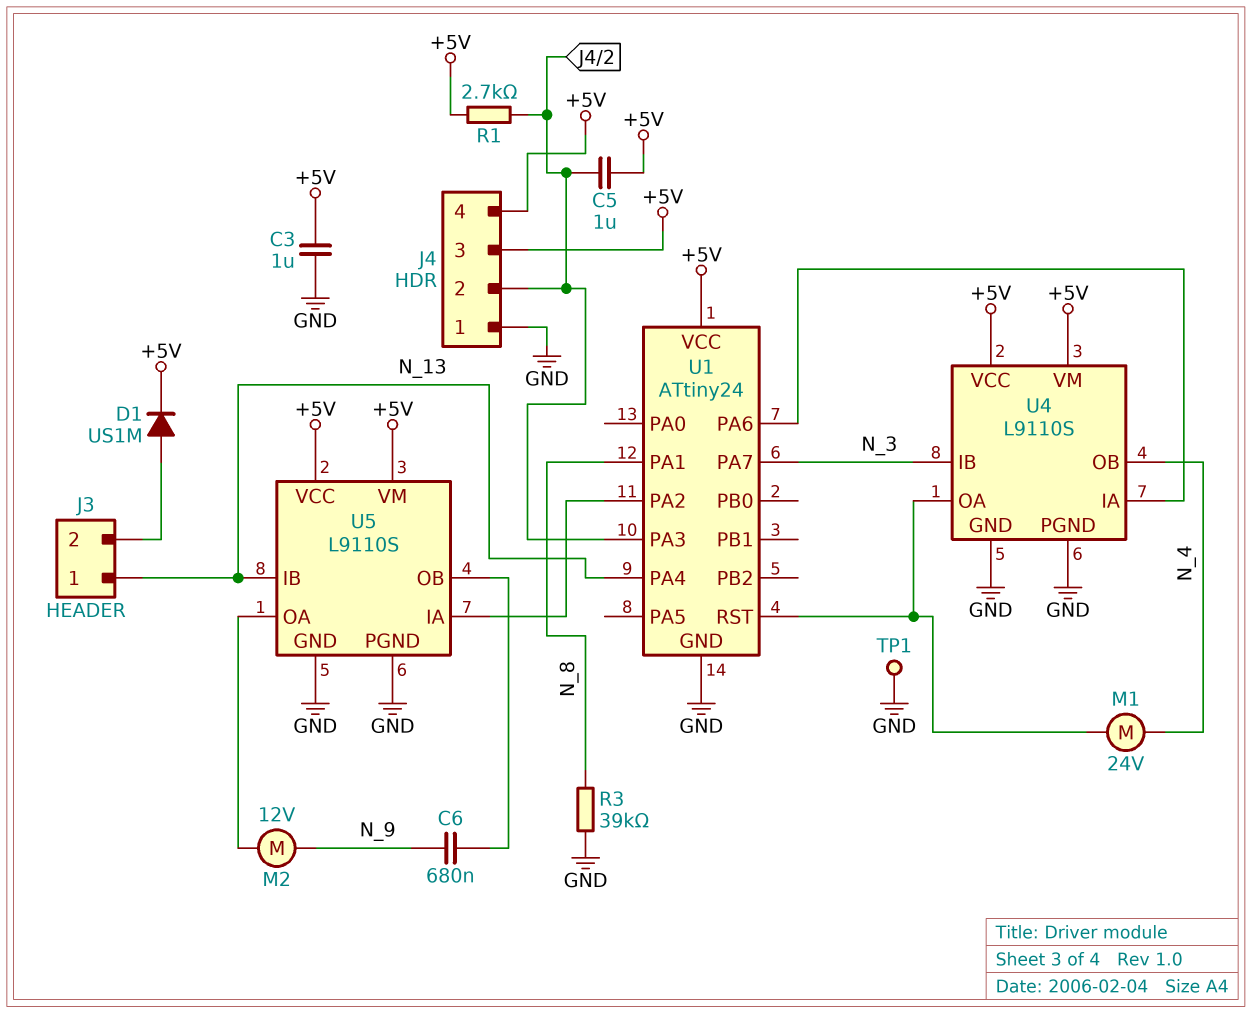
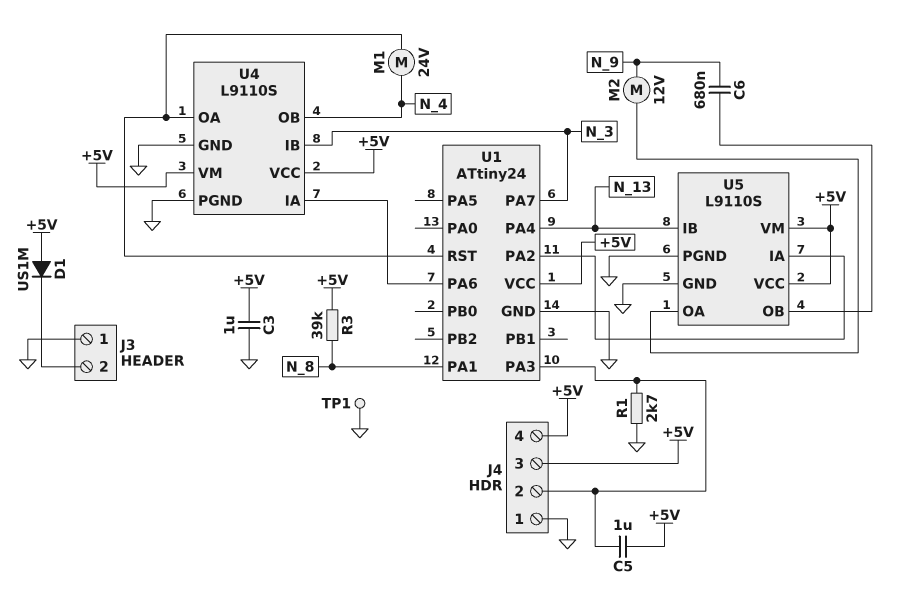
D1: diode US1M (A J3/2, K +5V) -> diode US1M (A +5V, K J3/2)
J3 pin 1: N_13 -> GND
R1: 2.7k (+5V, J4/2) -> 2.7k (GND, J4/2)
R3: 39k (GND, N_8) -> 39k (+5V, N_8)

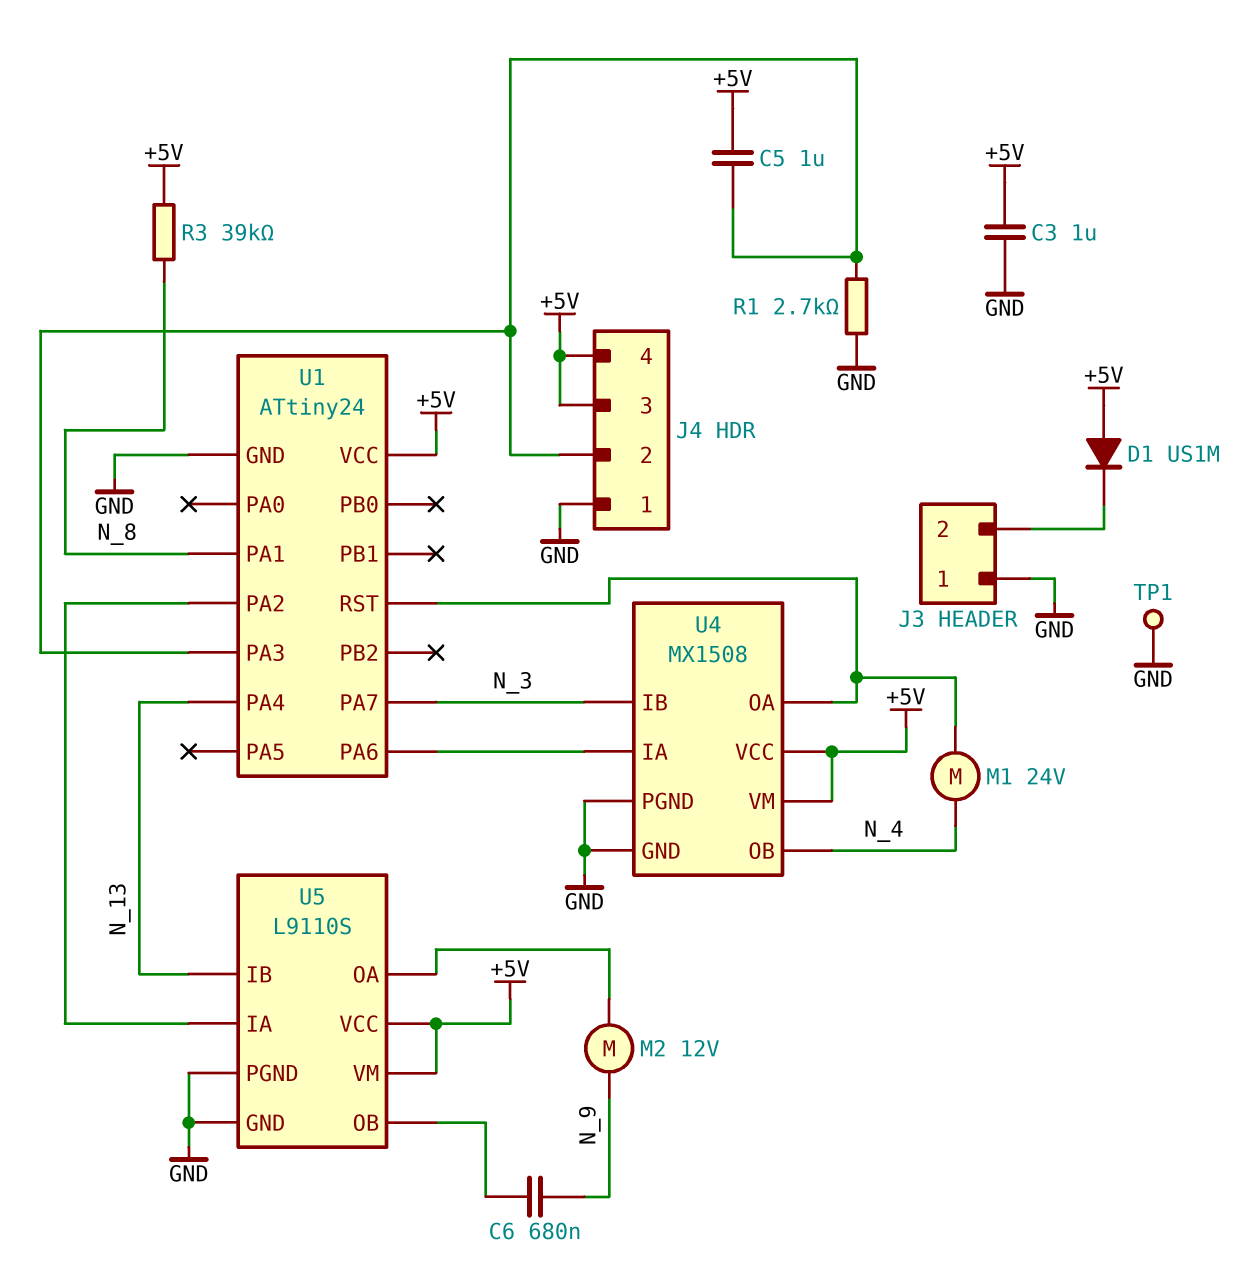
U4: L9110S -> MX1508

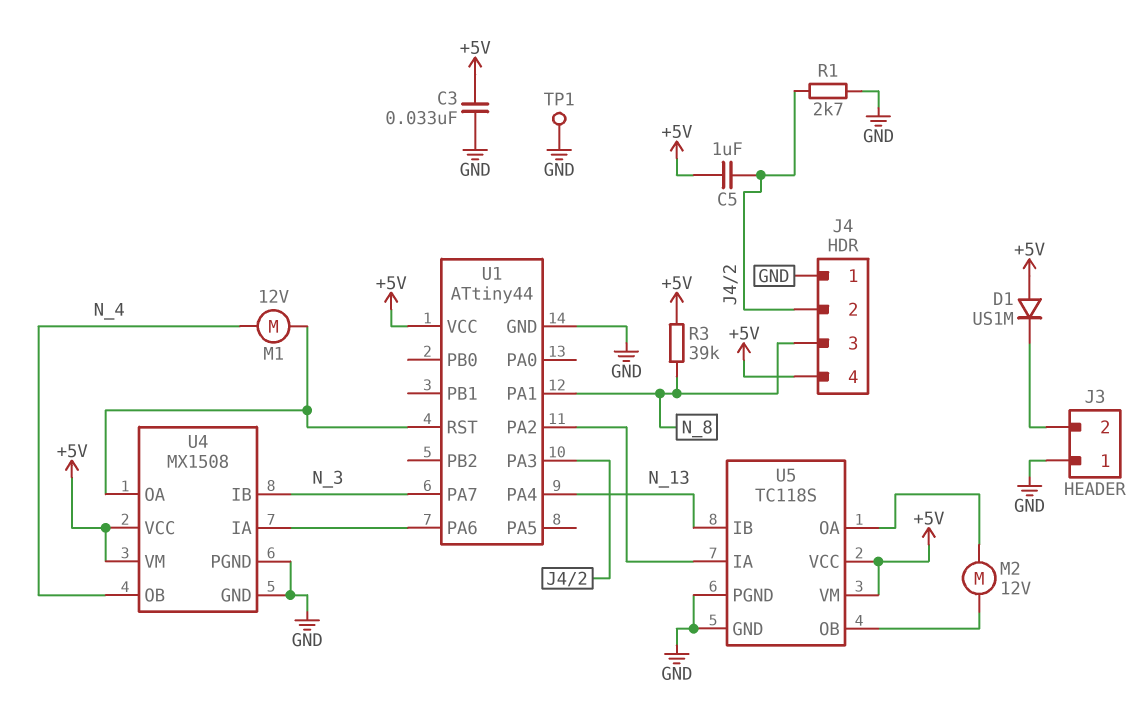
C3: 1uF (+5V, GND) -> 33nF (+5V, GND)
C6: 680nF (N_9, U5/OB) -> none
J4 pin 3: +5V -> N_8
M1: motor 24V (N_4, U1/RST) -> motor 12V (N_4, U1/RST)
M2: motor 12V (N_9, U5/OA) -> motor 12V (U5/OA, U5/OB)
U1: ATtiny24 -> ATtiny44
U5: L9110S -> TC118S

